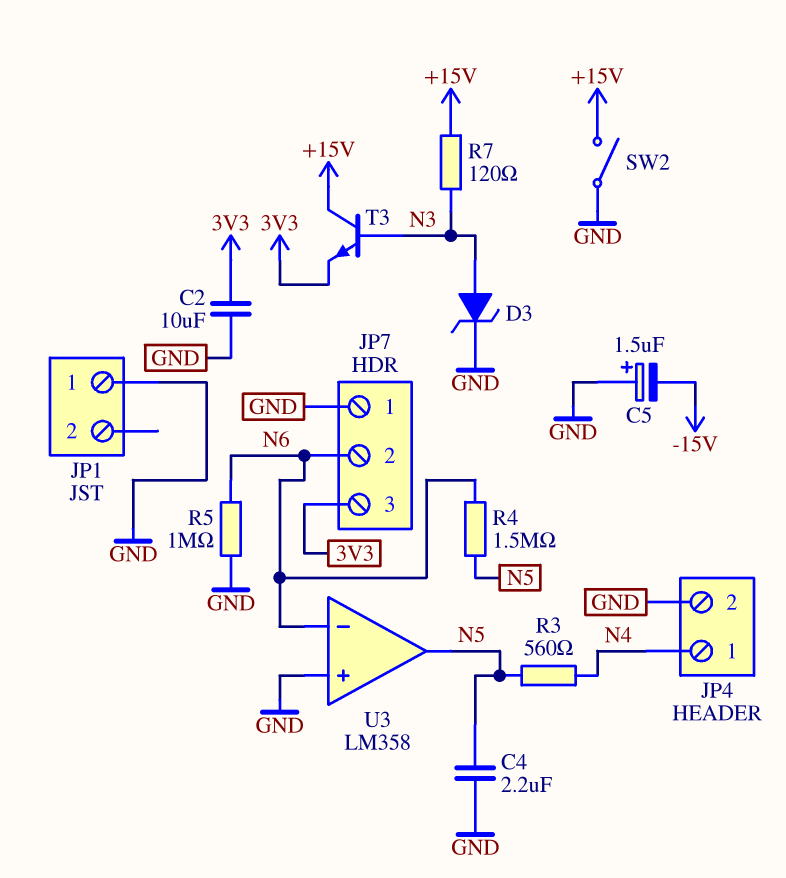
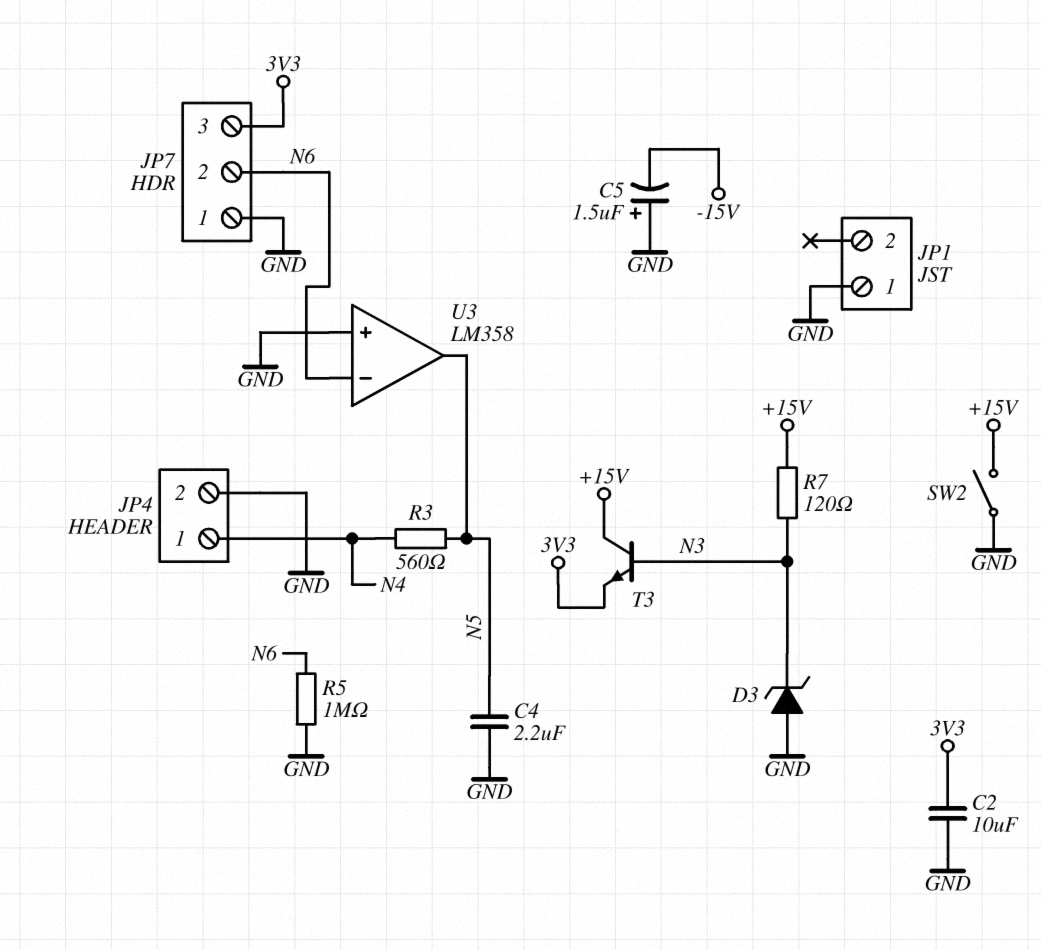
D3: zener (A N3, K GND) -> zener (A GND, K N3)
R4: 1.5M (N5, N6) -> none

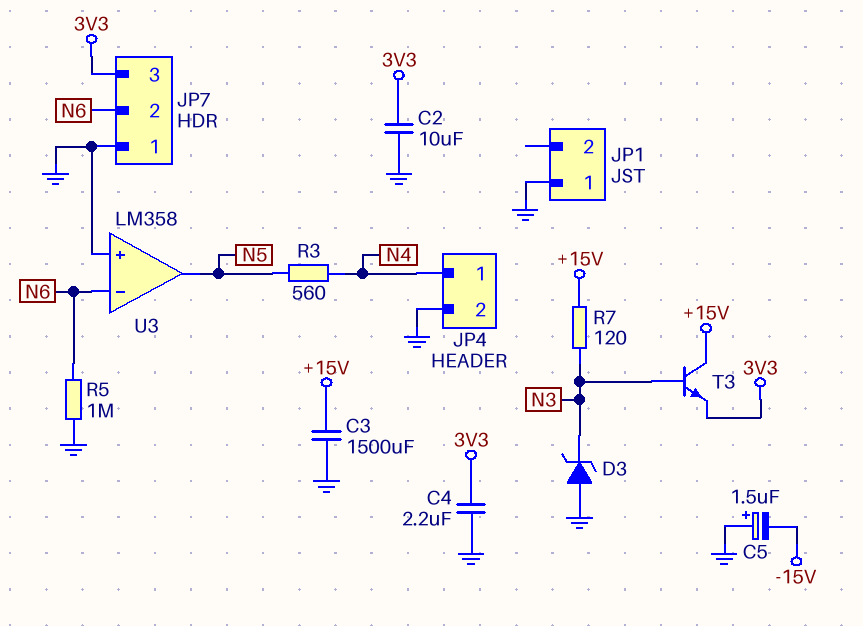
C3: none -> 1500uF (+15V, GND)
C4: 2.2uF (GND, N5) -> 2.2uF (3V3, GND)
SW2: switch (+15V, GND) -> none

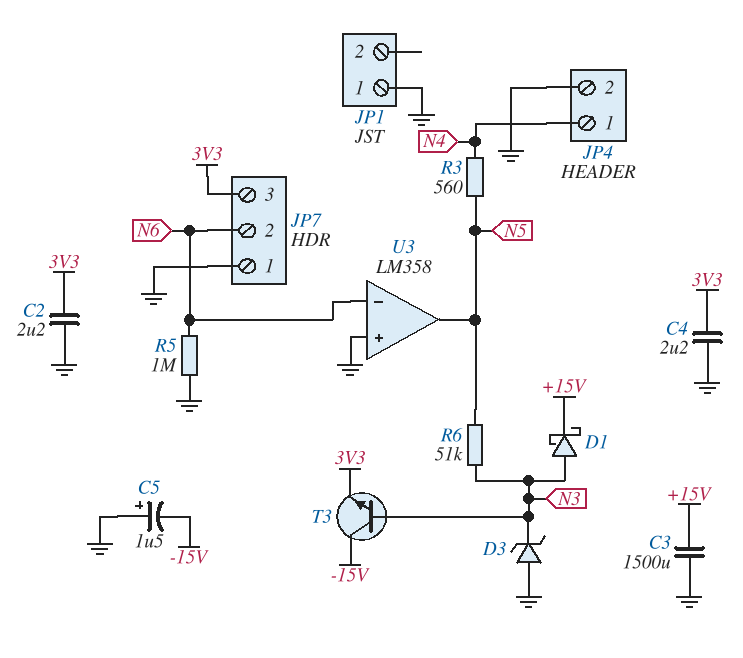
C2: 10uF (3V3, GND) -> 2.2uF (3V3, GND)
D1: none -> schottky (A N3, K +15V)
R6: none -> 51k (N3, N5)
R7: 120 (+15V, N3) -> none
T3: NPN (B N3, C +15V, E 3V3) -> NPN (B N3, C -15V, E 3V3)

